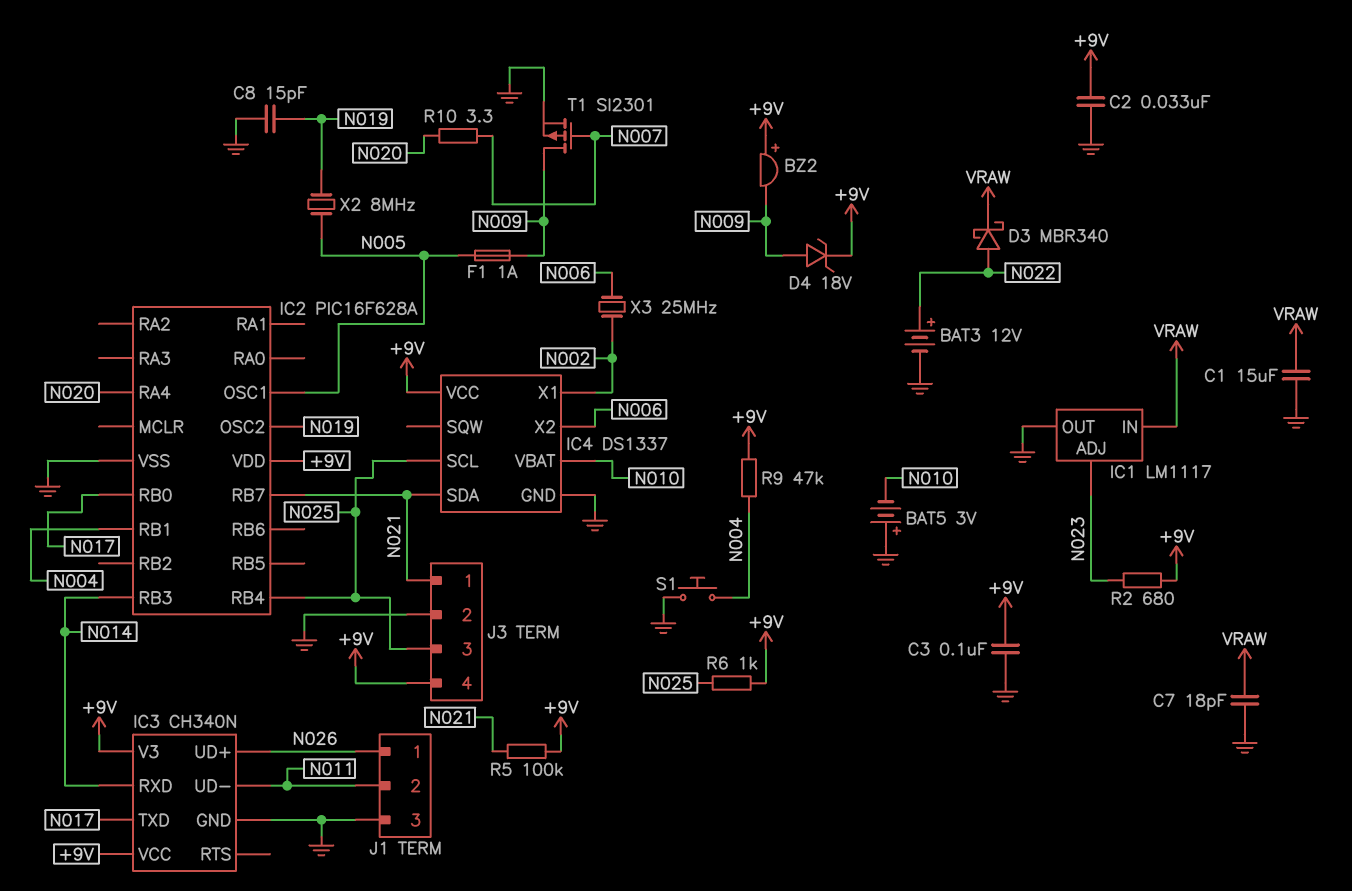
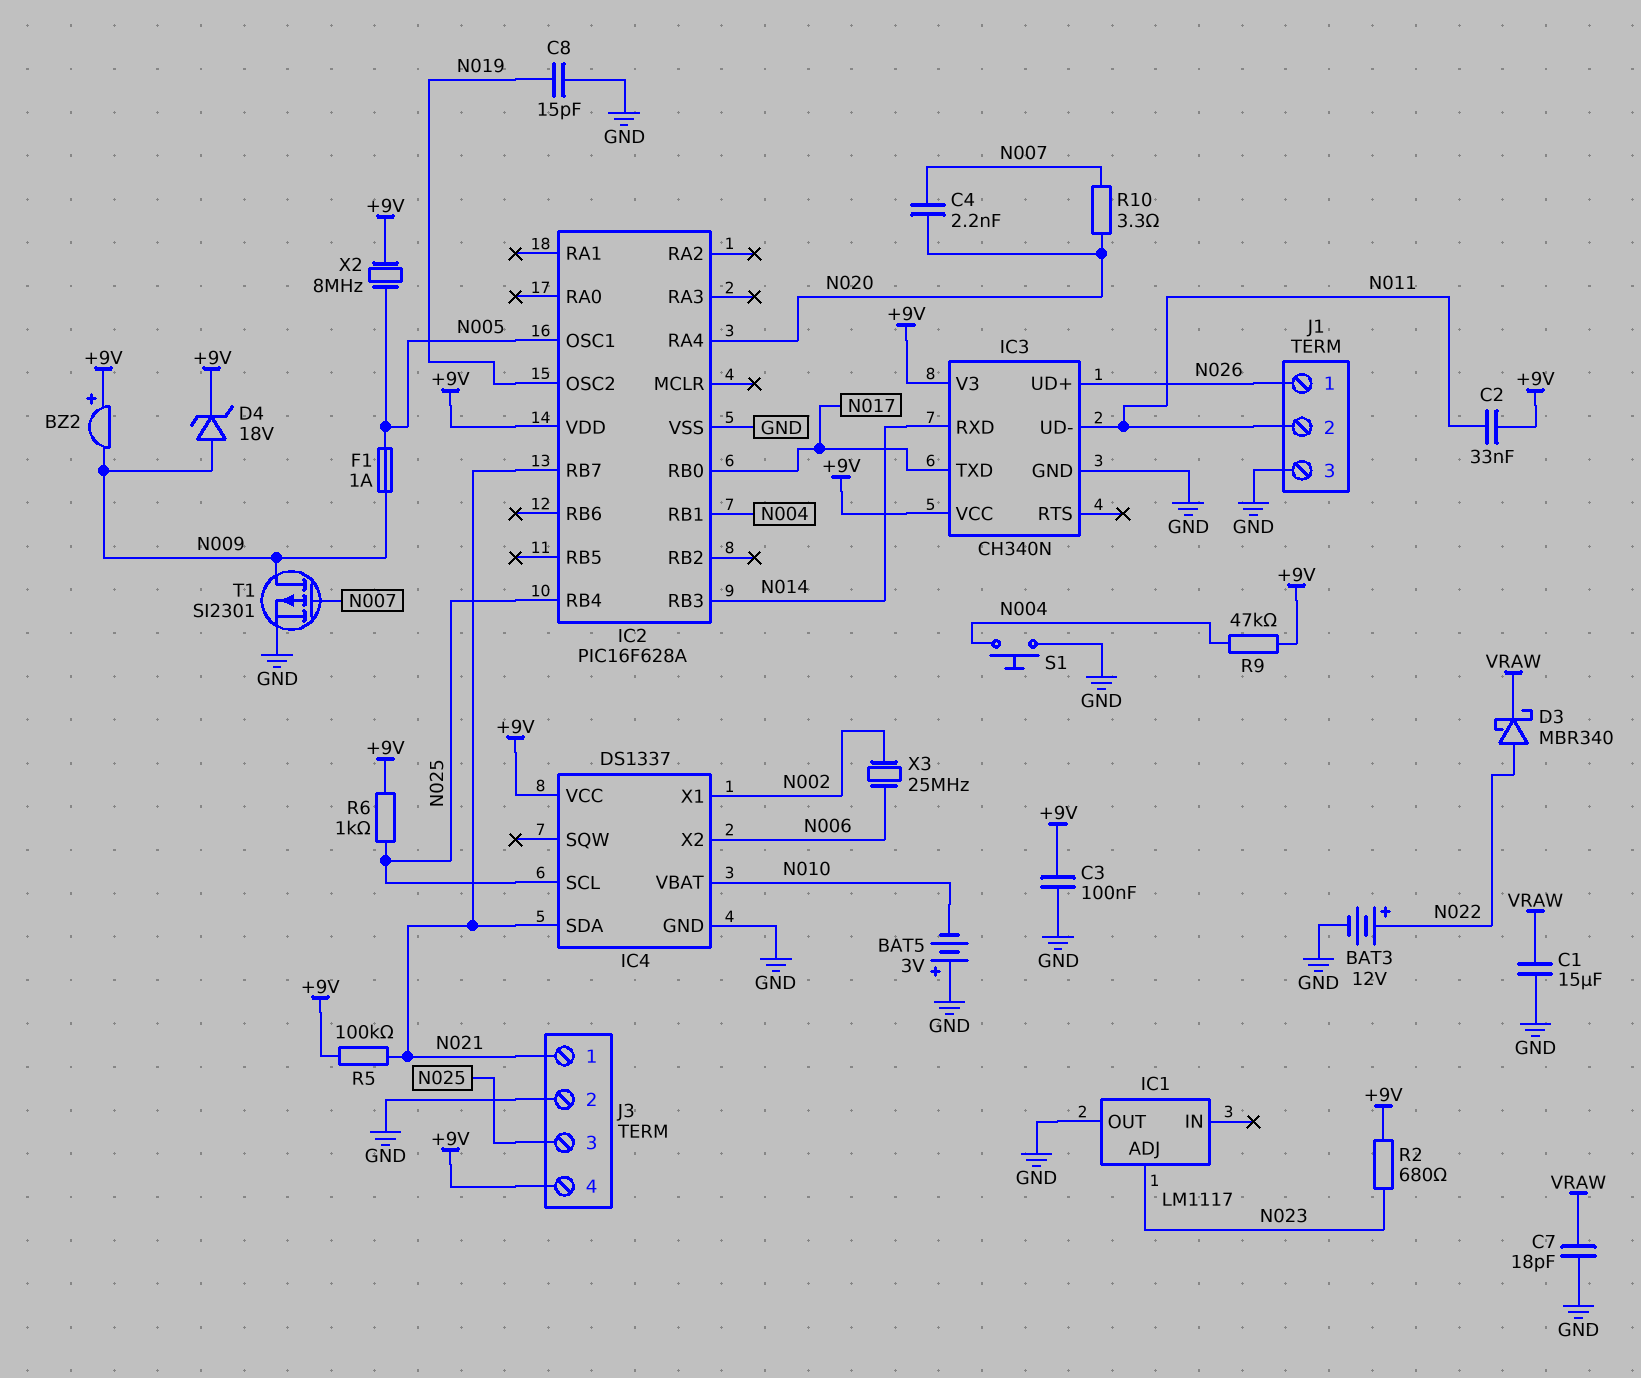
C2: 33nF (+9V, GND) -> 33nF (+9V, N011)
C4: none -> 2.2nF (N007, N020)
IC1 pin IN: VRAW -> none
X2: 8MHz (N005, N019) -> 8MHz (+9V, N005)

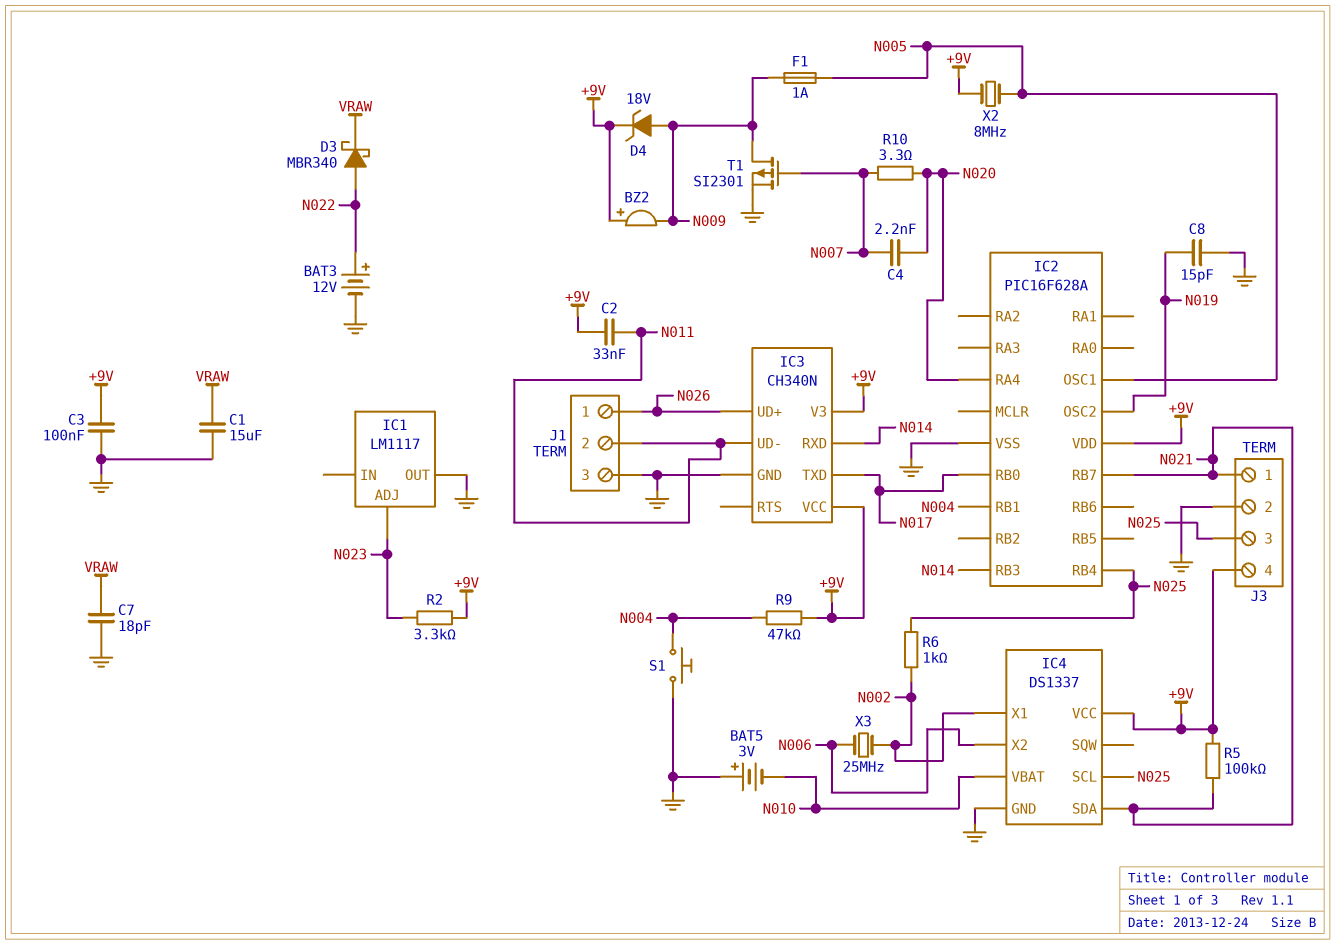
R2: 680 (+9V, N023) -> 3.3k (+9V, N023)
R6: 1k (+9V, N025) -> 1k (N002, N025)

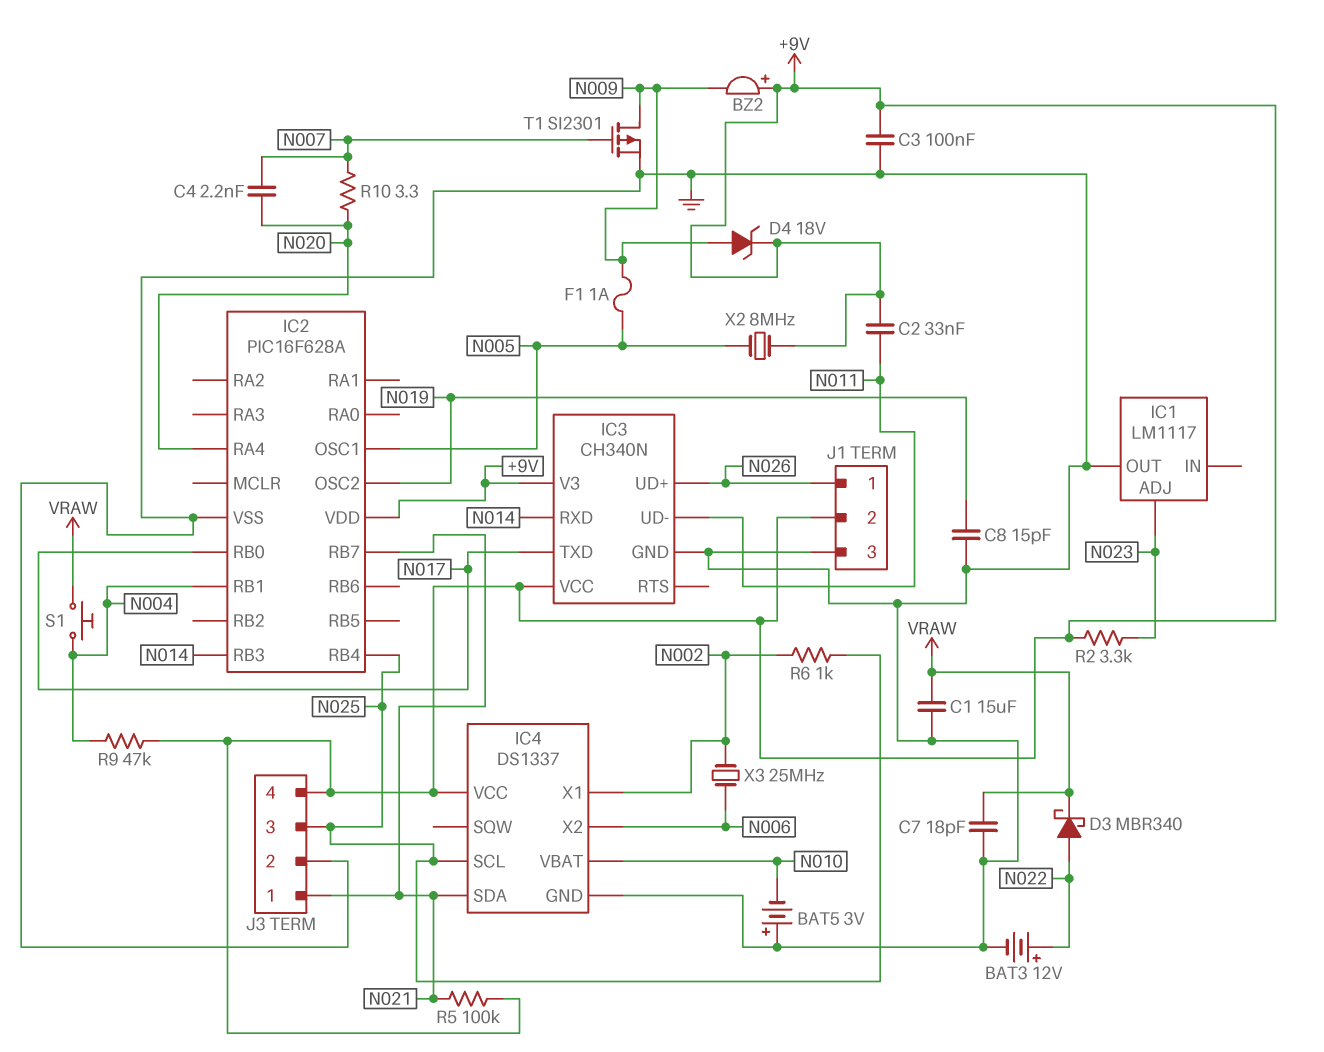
J1 pin 2: N011 -> +9V
S1: button (GND, N004) -> button (N004, VRAW)

